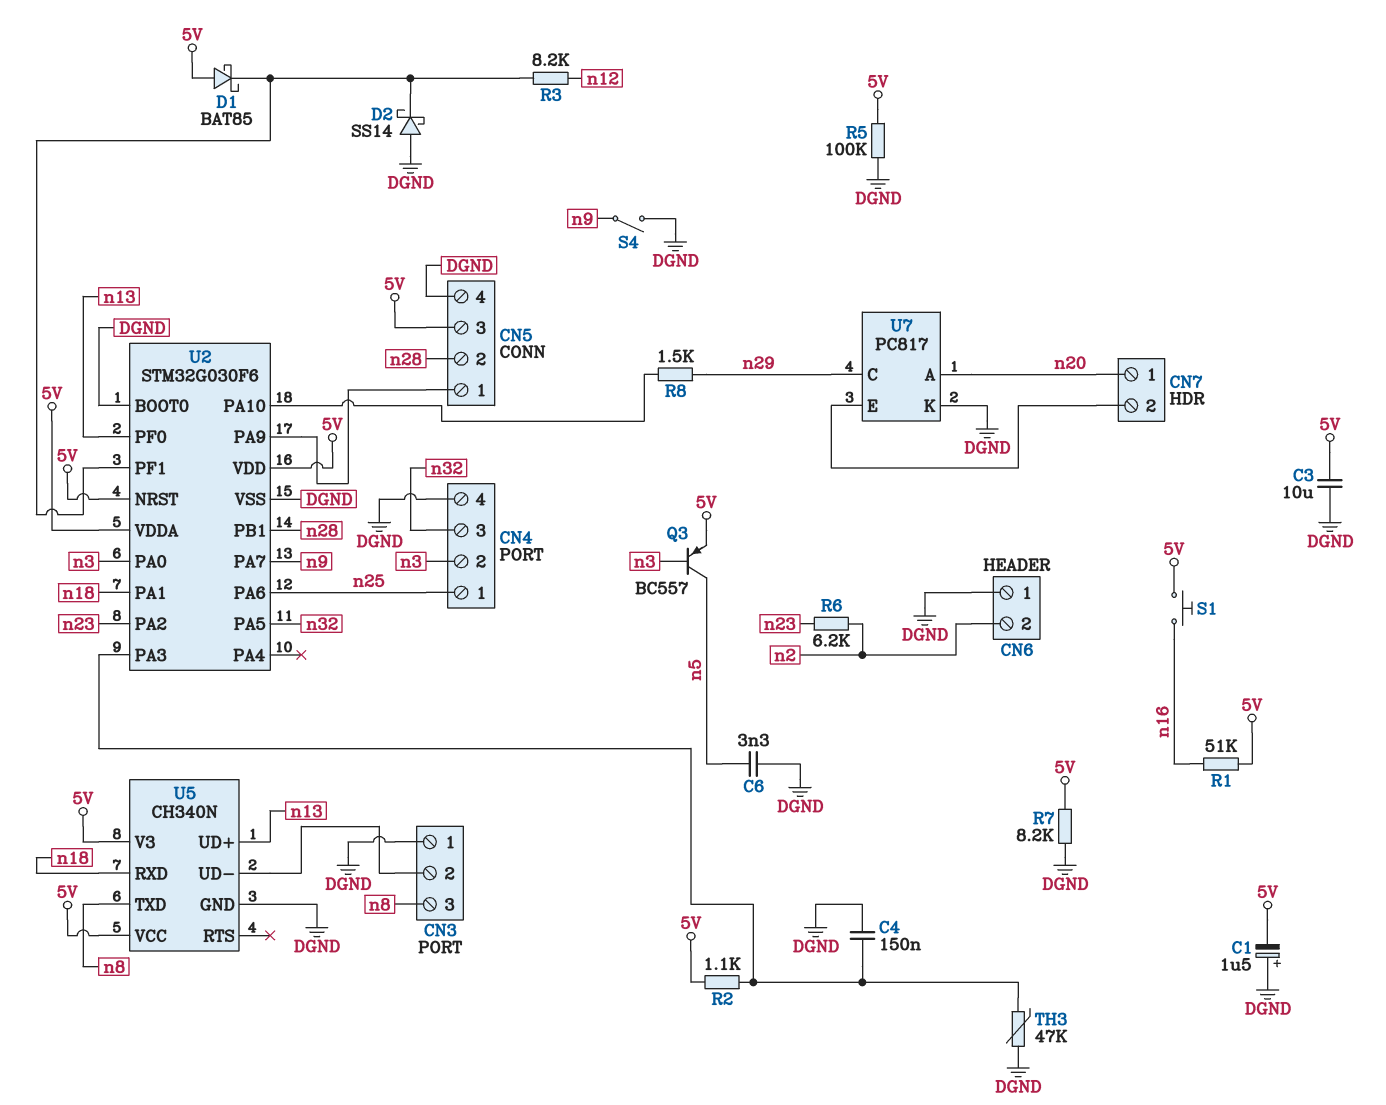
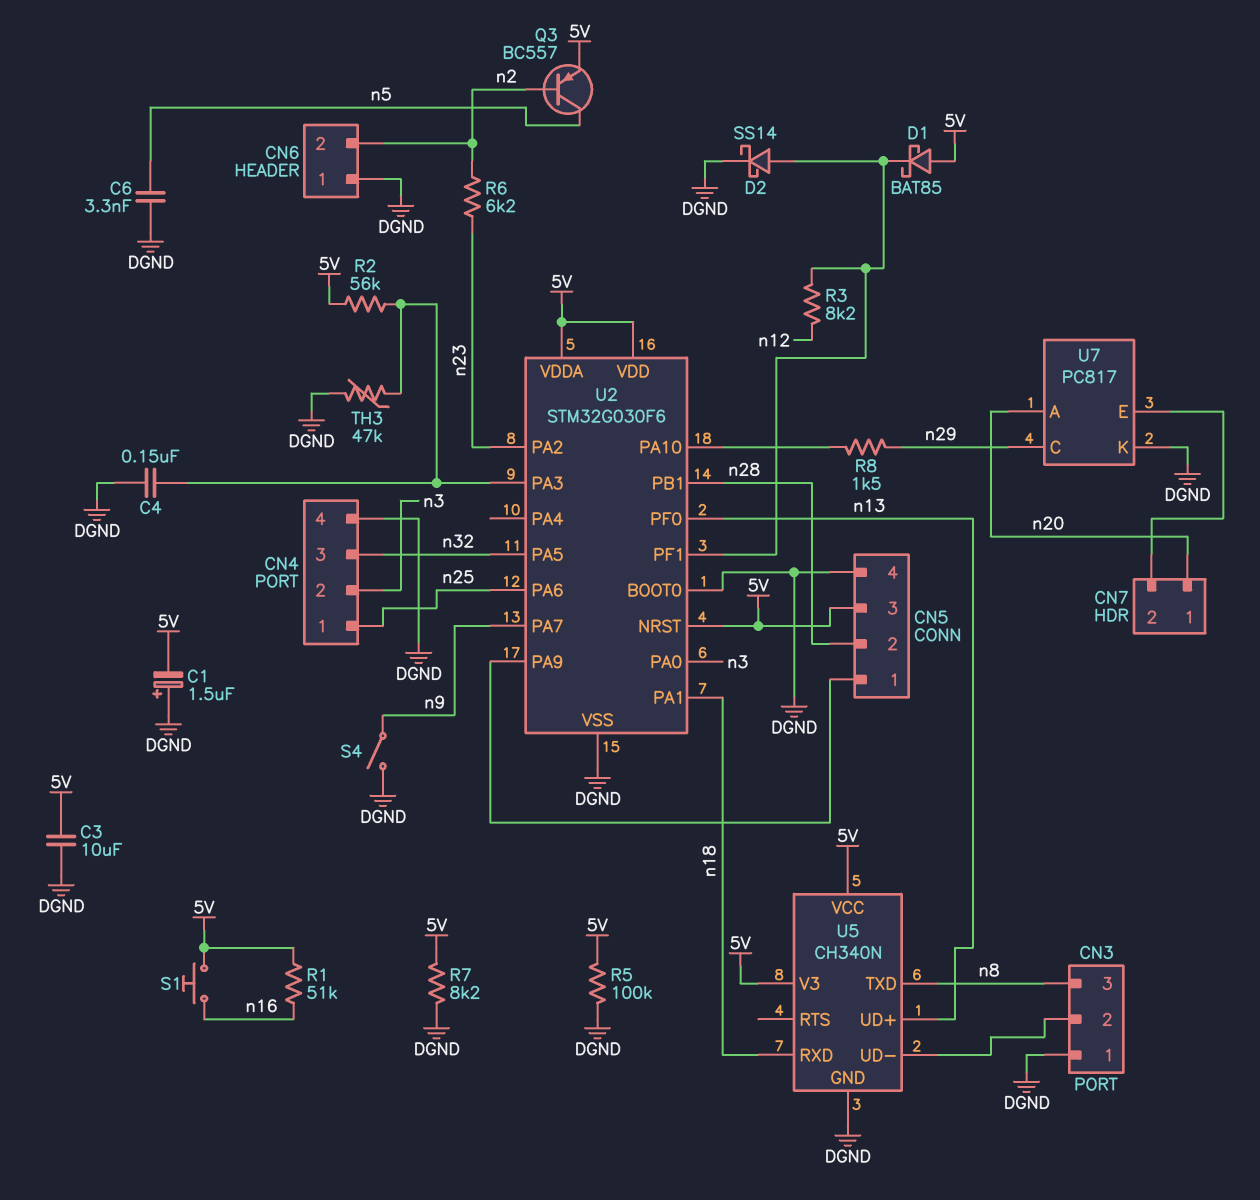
D2: schottky SS14 (A DGND, K U2/PF1) -> schottky SS14 (A U2/PF1, K DGND)
Q3: PNP BC557 (B n3, C n5, E 5V) -> PNP BC557 (B n2, C n5, E 5V)
R2: 1.1k (5V, U2/PA3) -> 56k (5V, U2/PA3)

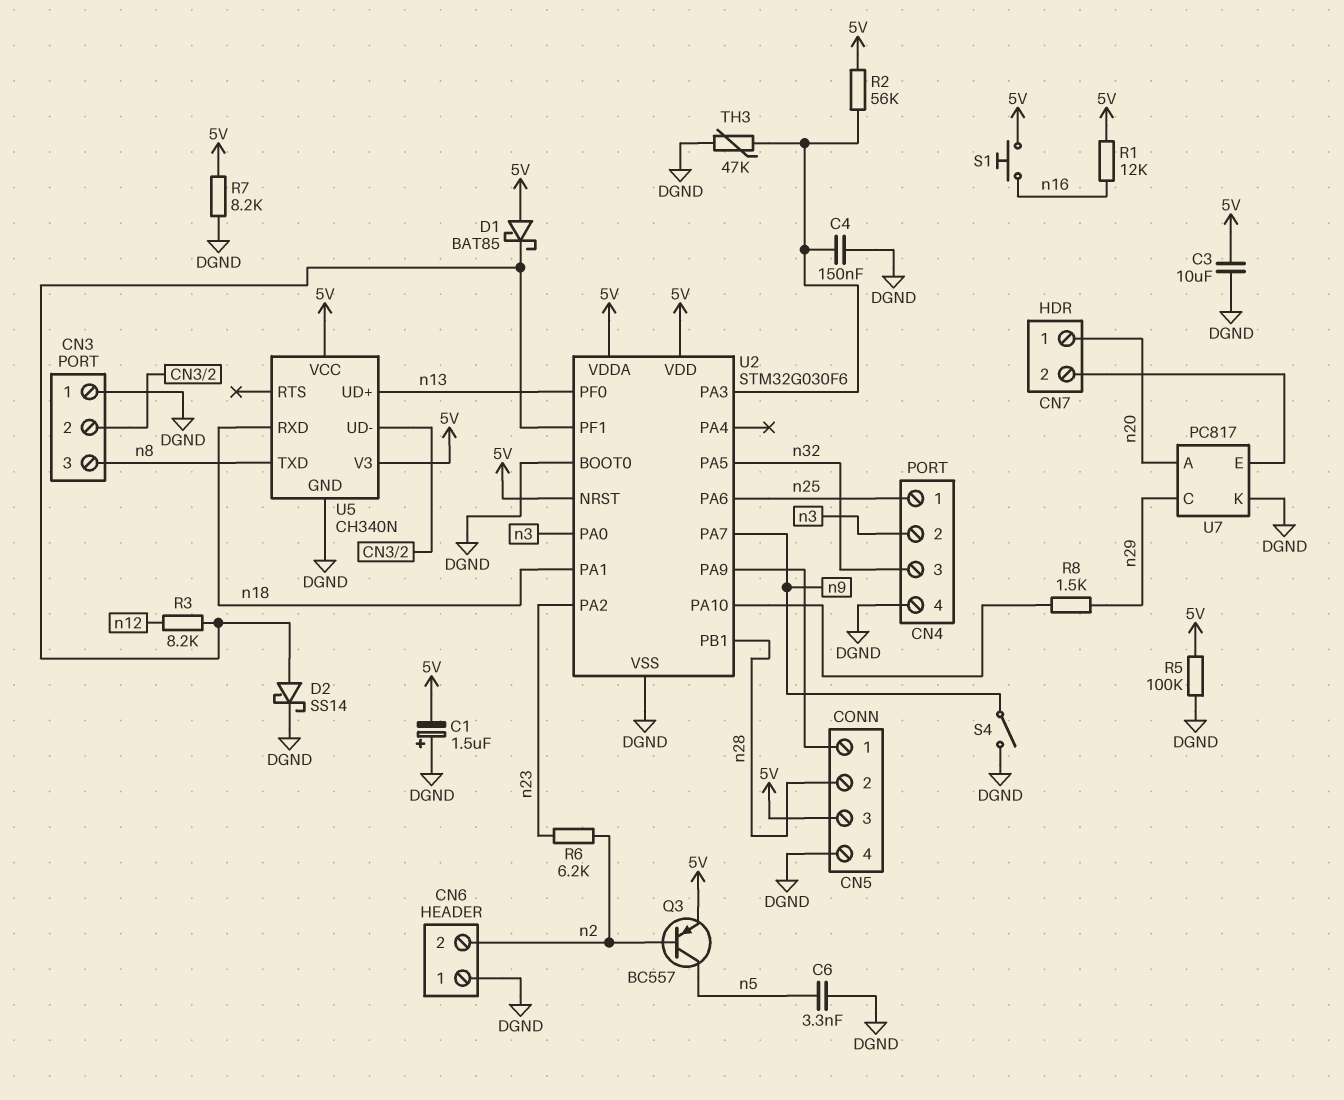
R1: 51k (5V, n16) -> 12k (5V, n16)

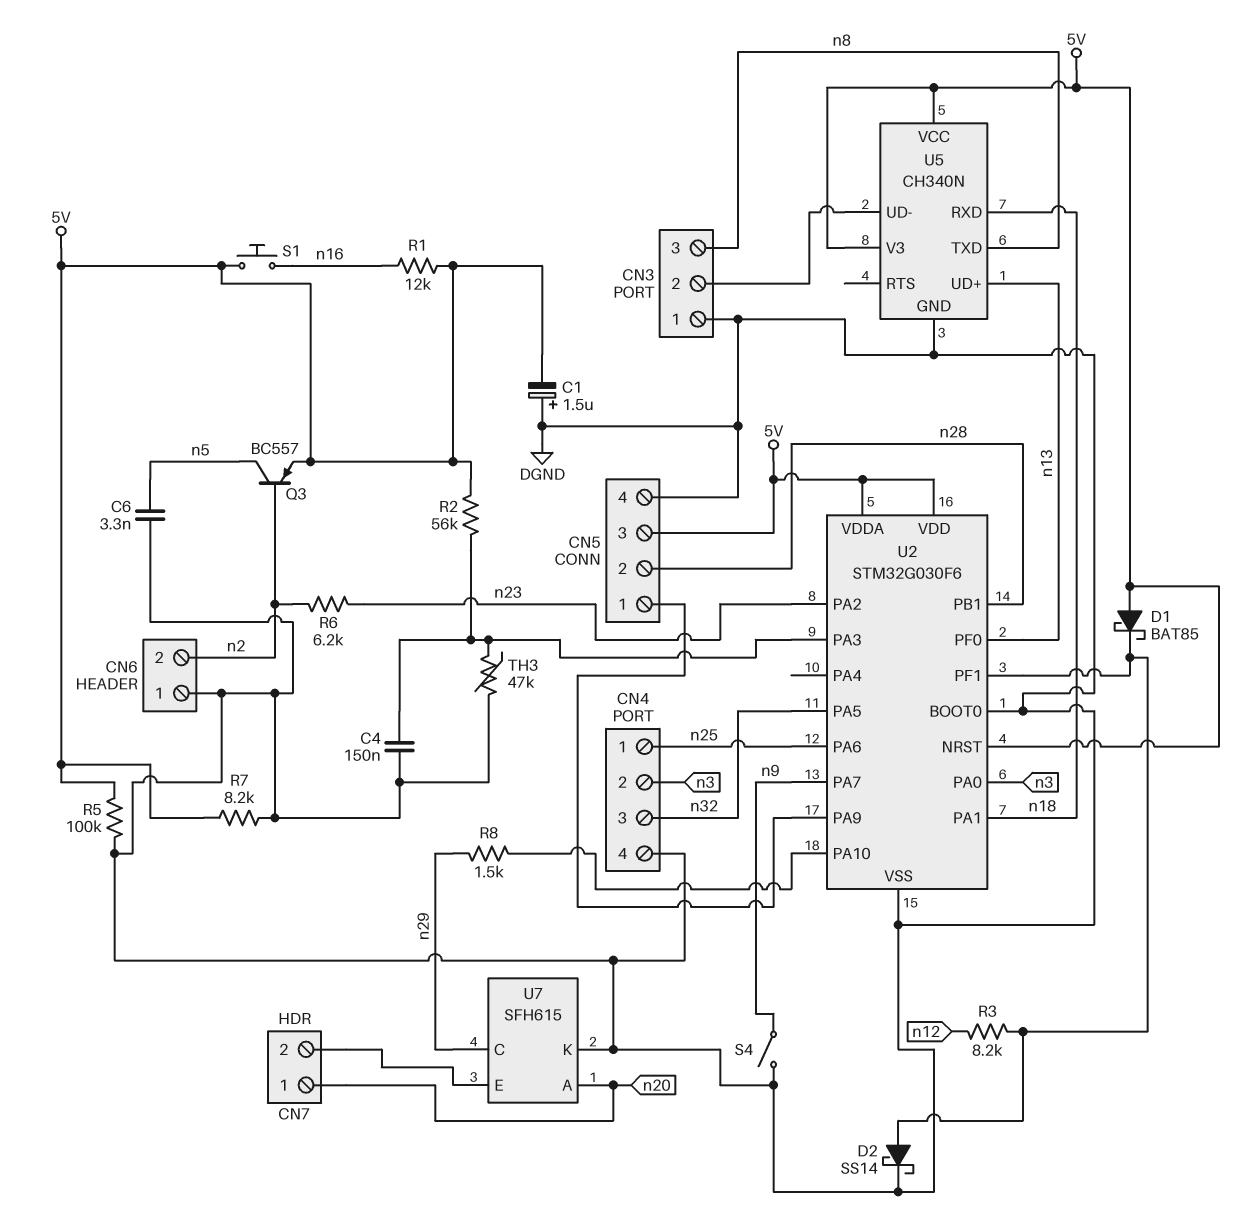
C3: 10uF (5V, DGND) -> none
U7: PC817 -> SFH615

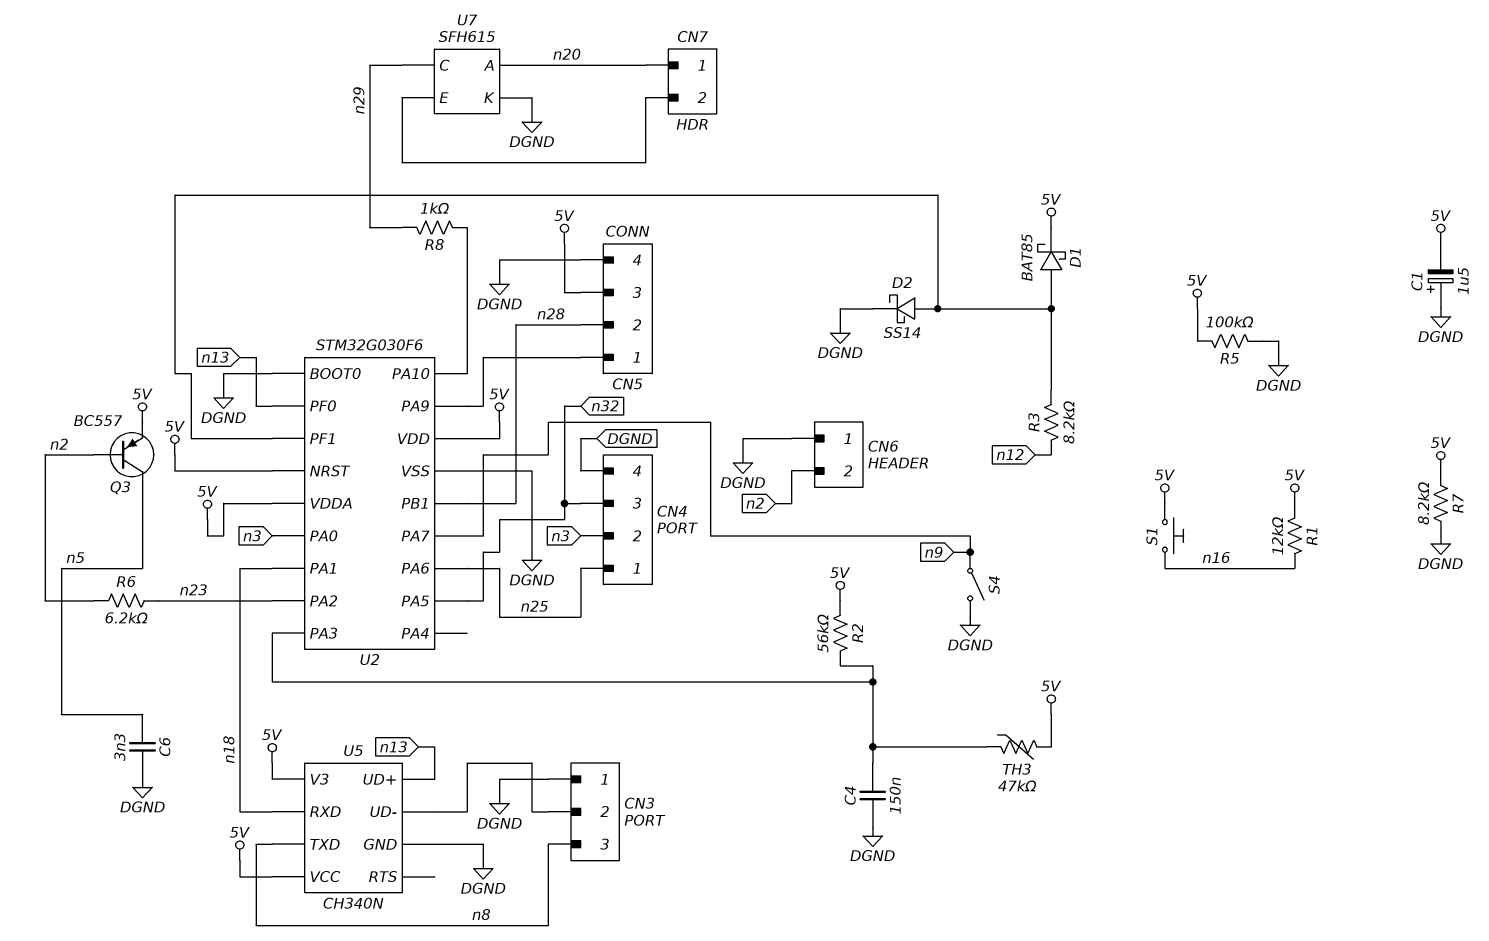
D1: schottky BAT85 (A 5V, K U2/PF1) -> schottky BAT85 (A U2/PF1, K 5V)
R8: 1.5k (U2/PA10, n29) -> 1k (U2/PA10, n29)
TH3: 47k (DGND, U2/PA3) -> 47k (5V, U2/PA3)

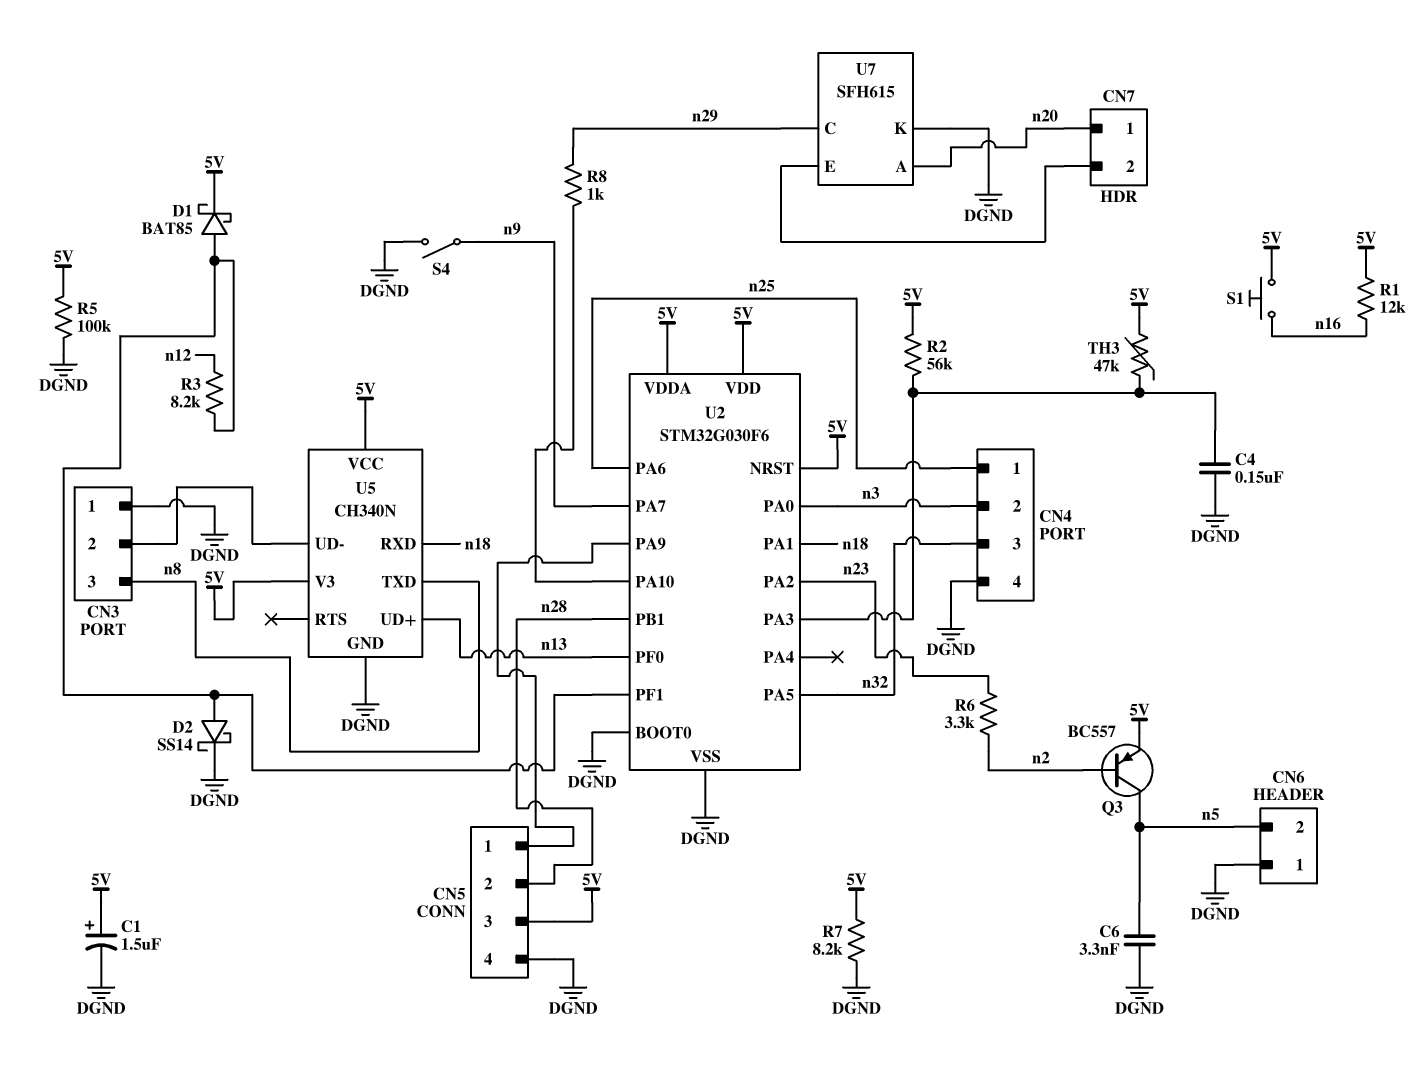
C1: 1.5uF (plus DGND, minus 5V) -> 1.5uF (plus 5V, minus DGND)
CN6 pin 2: n2 -> n5
R6: 6.2k (n2, n23) -> 3.3k (n2, n23)

